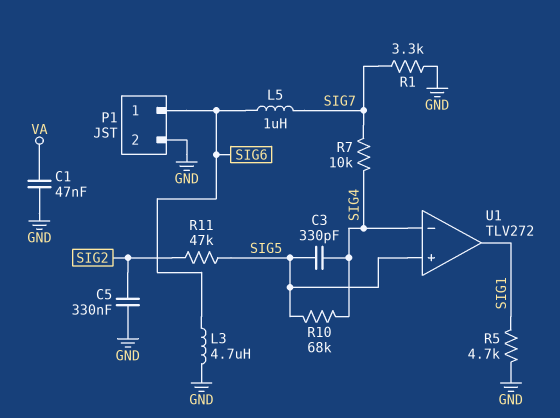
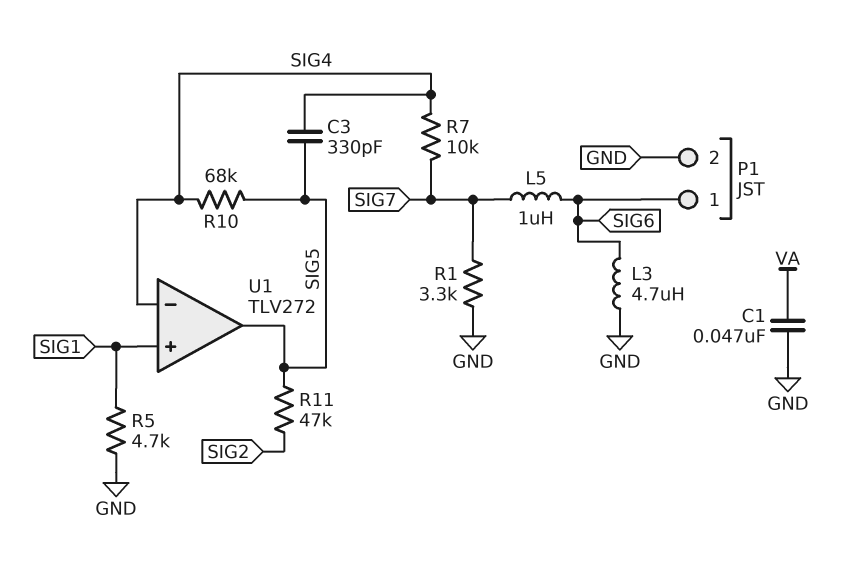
C5: 330nF (GND, SIG2) -> none
U1 pin in+: SIG5 -> SIG1
U1 pin out: SIG1 -> SIG5

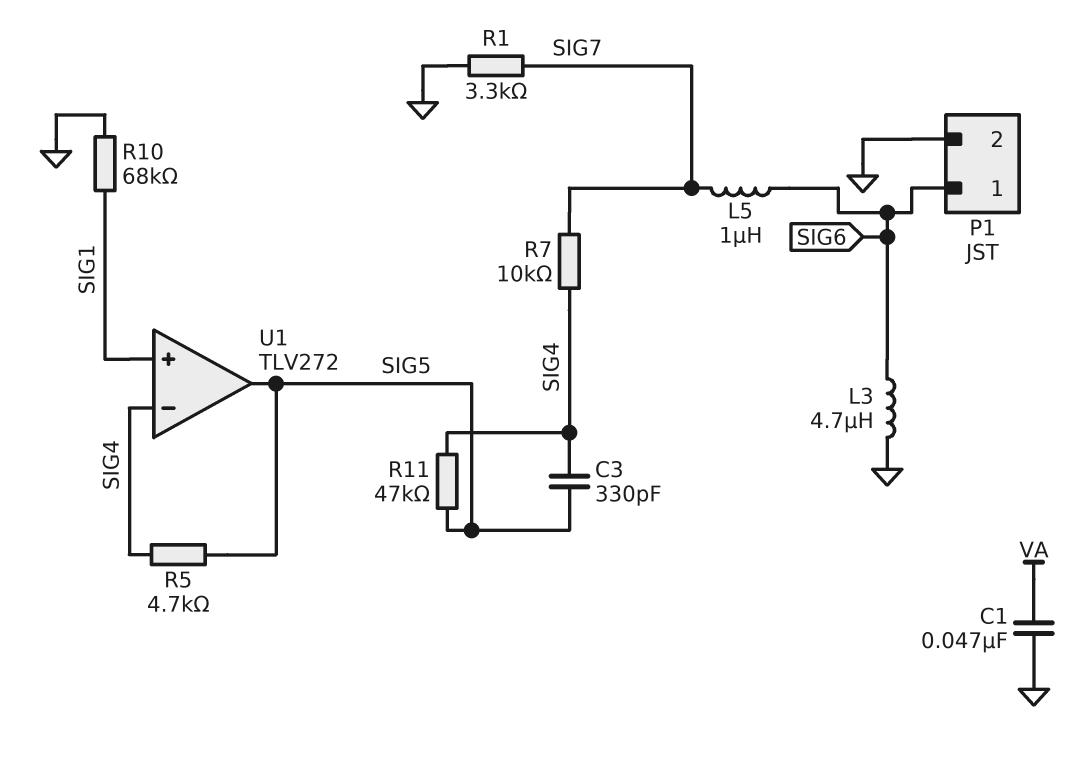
R5: 4.7k (GND, SIG1) -> 4.7k (SIG4, SIG5)
R10: 68k (SIG4, SIG5) -> 68k (GND, SIG1)
R11: 47k (SIG2, SIG5) -> 47k (SIG4, SIG5)

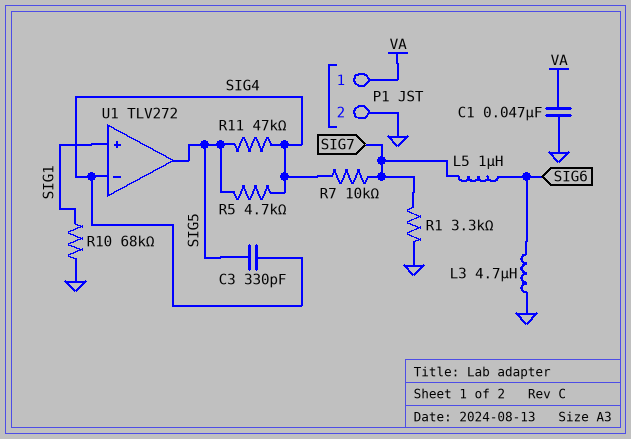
P1 pin 1: SIG6 -> VA

